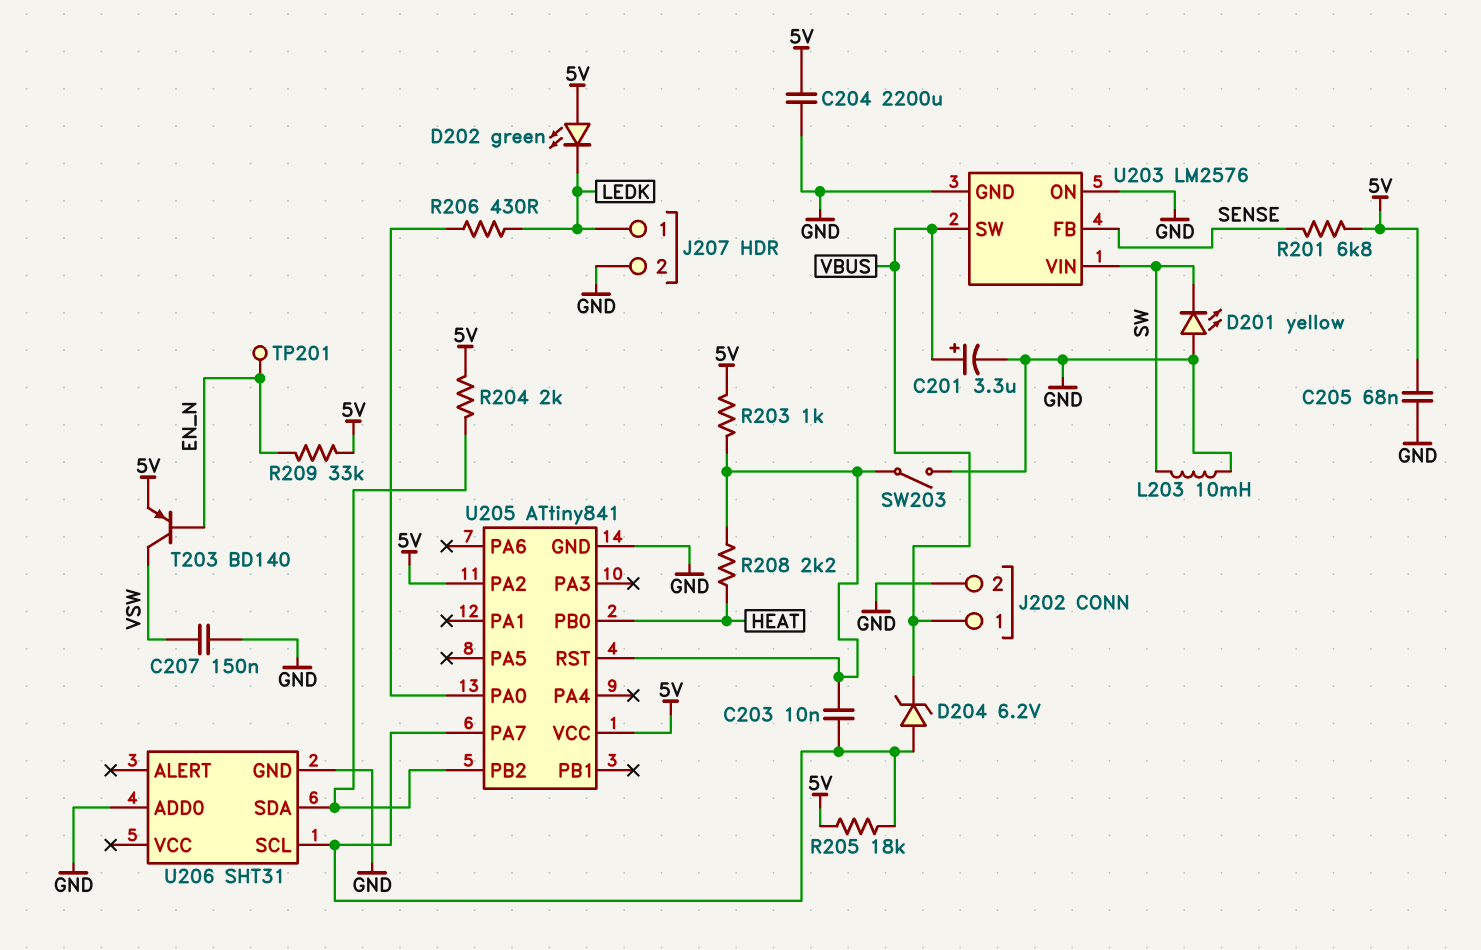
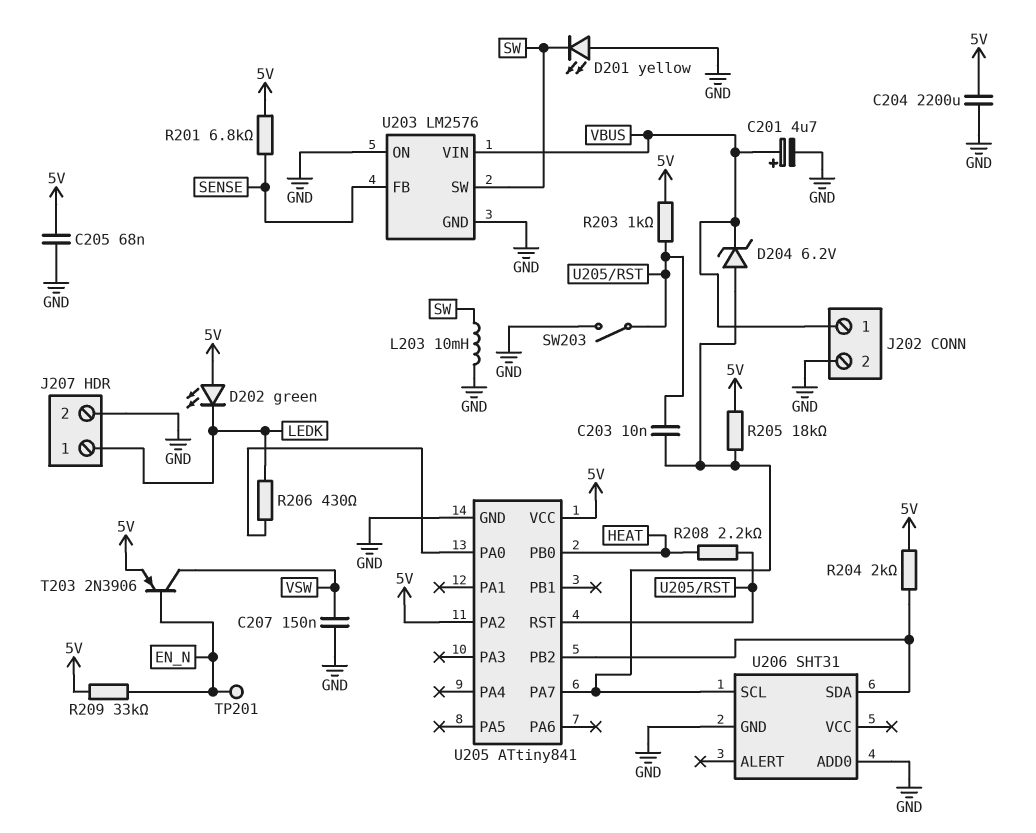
C201: 3.3uF (plus VBUS, minus GND) -> 4.7uF (plus VBUS, minus GND)
T203: PNP BD140 (B EN_N, C VSW, E 5V) -> PNP 2N3906 (B EN_N, C VSW, E 5V)
U203 pin SW: VBUS -> SW
U203 pin VIN: SW -> VBUS

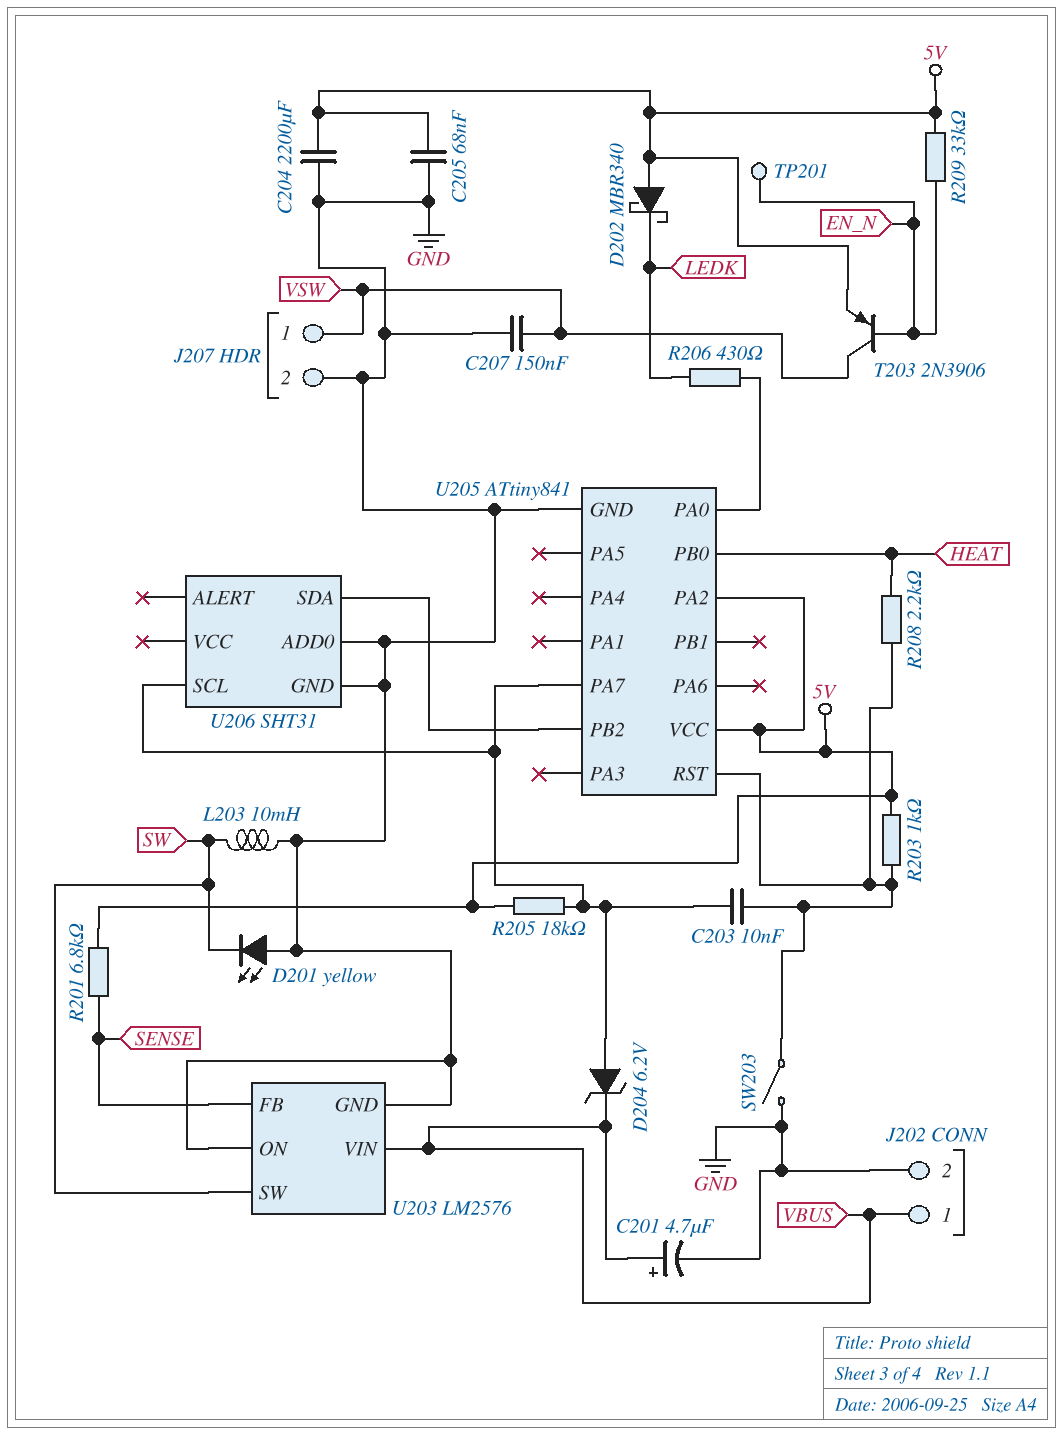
D202: LED green (A 5V, K LEDK) -> schottky MBR340 (A 5V, K LEDK)
J207 pin 1: LEDK -> VSW
R204: 2k (5V, U205/PB2) -> none

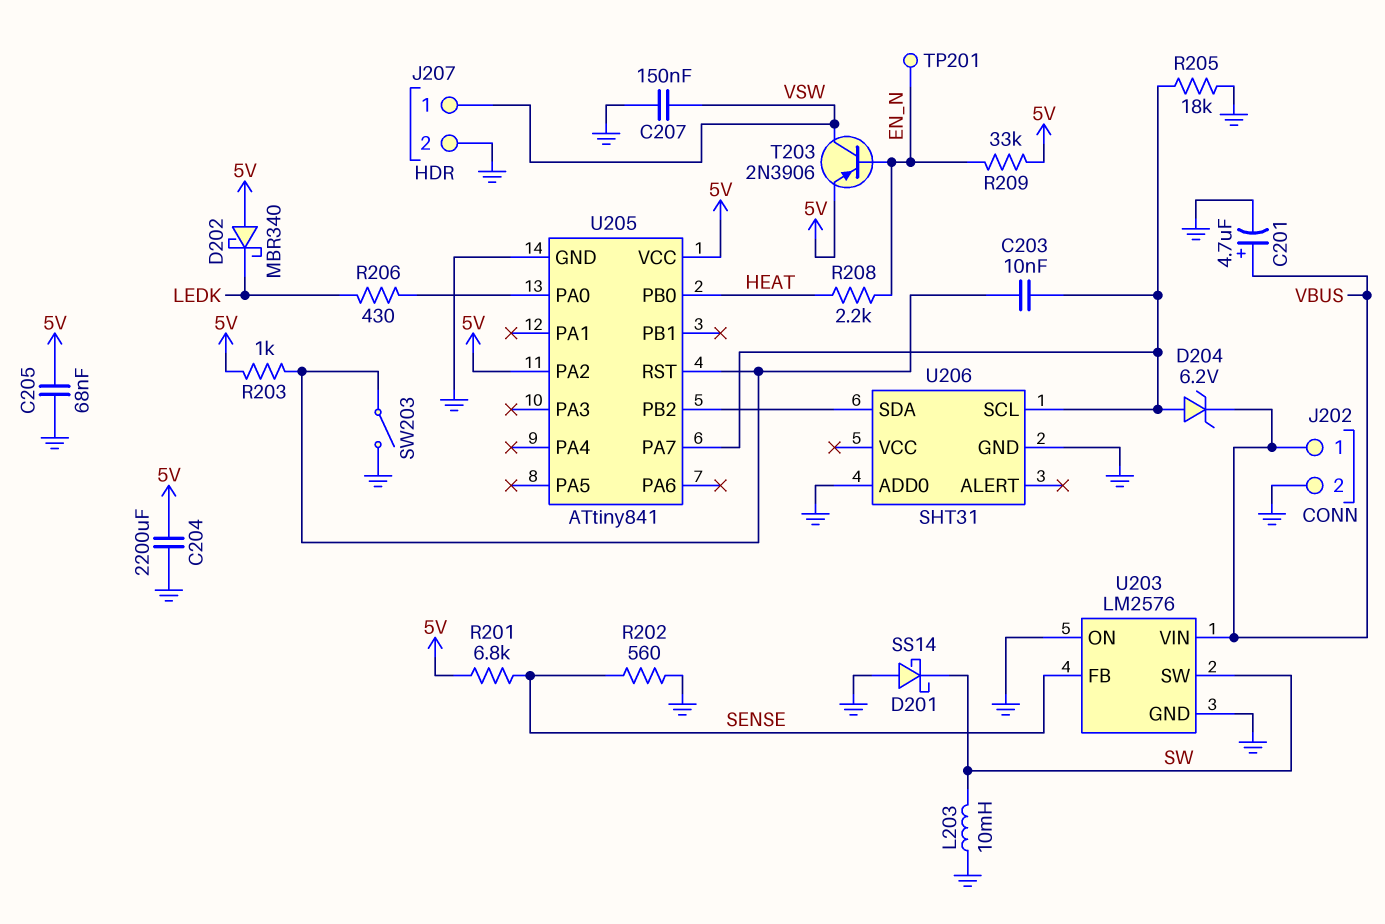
D201: LED yellow (A GND, K SW) -> schottky SS14 (A GND, K SW)
R202: none -> 560 (GND, SENSE)
R205: 18k (5V, U205/PA7) -> 18k (GND, U205/PA7)
R208: 2.2k (HEAT, U205/RST) -> 2.2k (EN_N, HEAT)

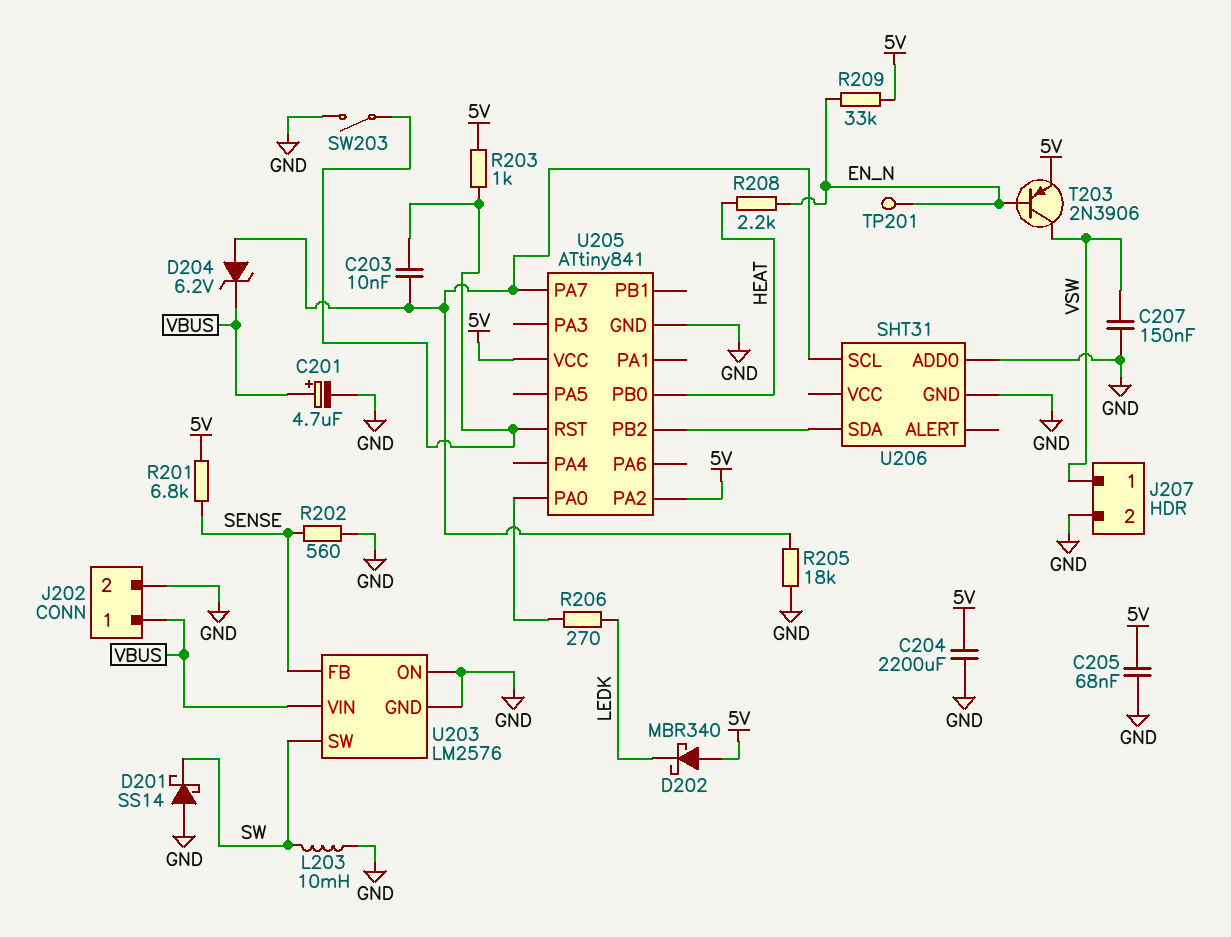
R206: 430 (LEDK, U205/PA0) -> 270 (LEDK, U205/PA0)

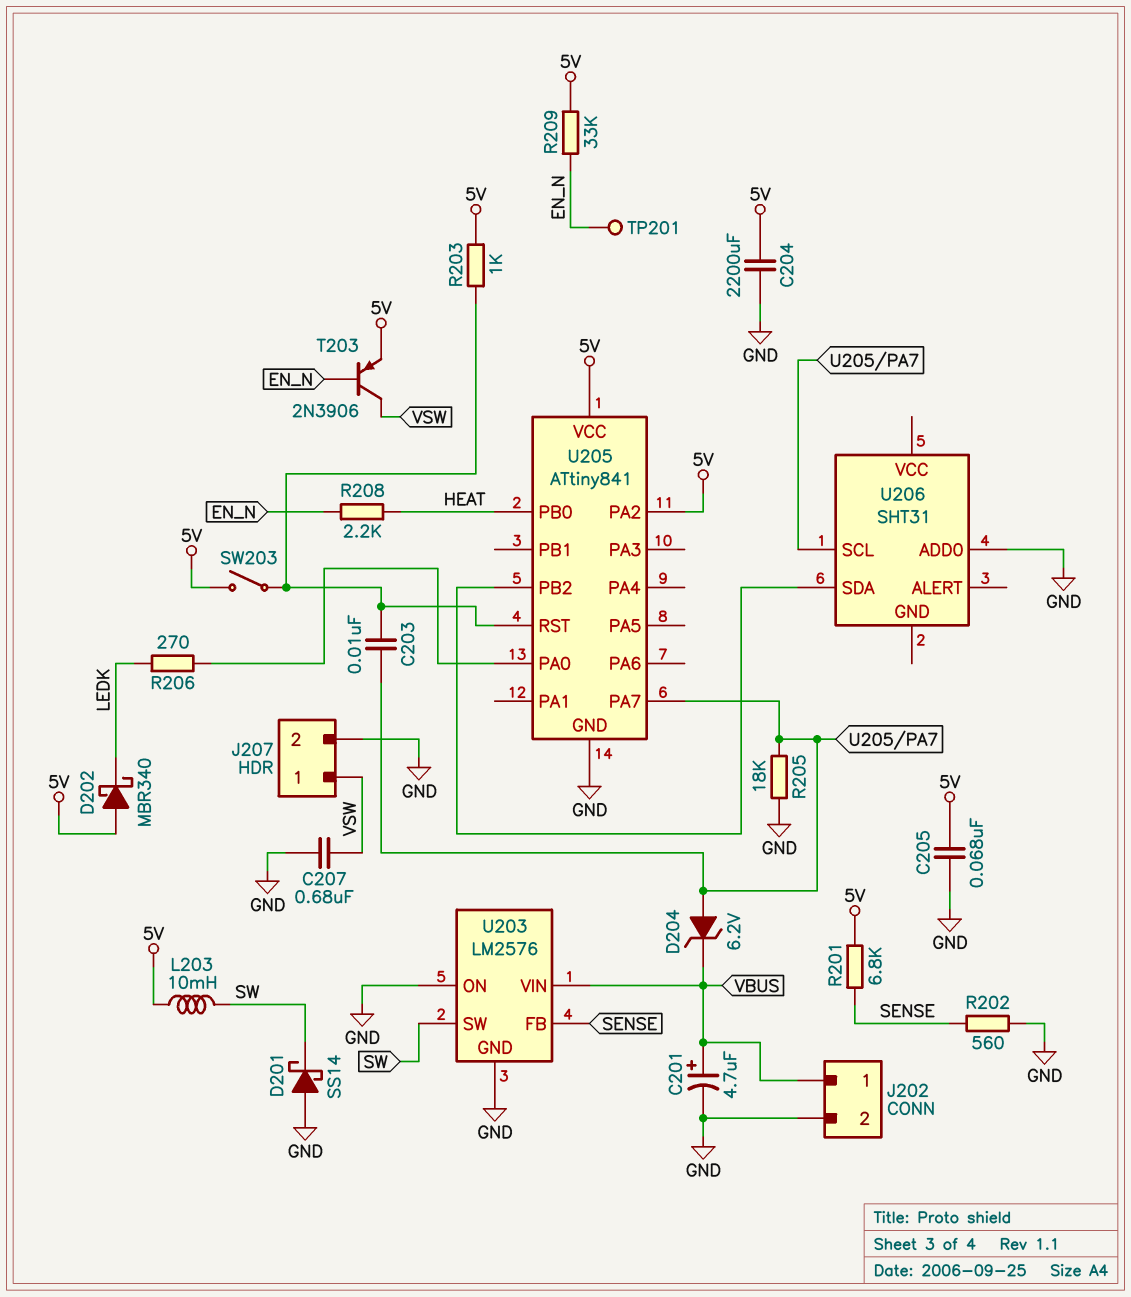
C207: 150nF (GND, VSW) -> 680nF (GND, VSW)
L203: 10mH (GND, SW) -> 10mH (5V, SW)
SW203: switch (GND, U205/RST) -> switch (5V, U205/RST)
U206 pin GND: GND -> none

